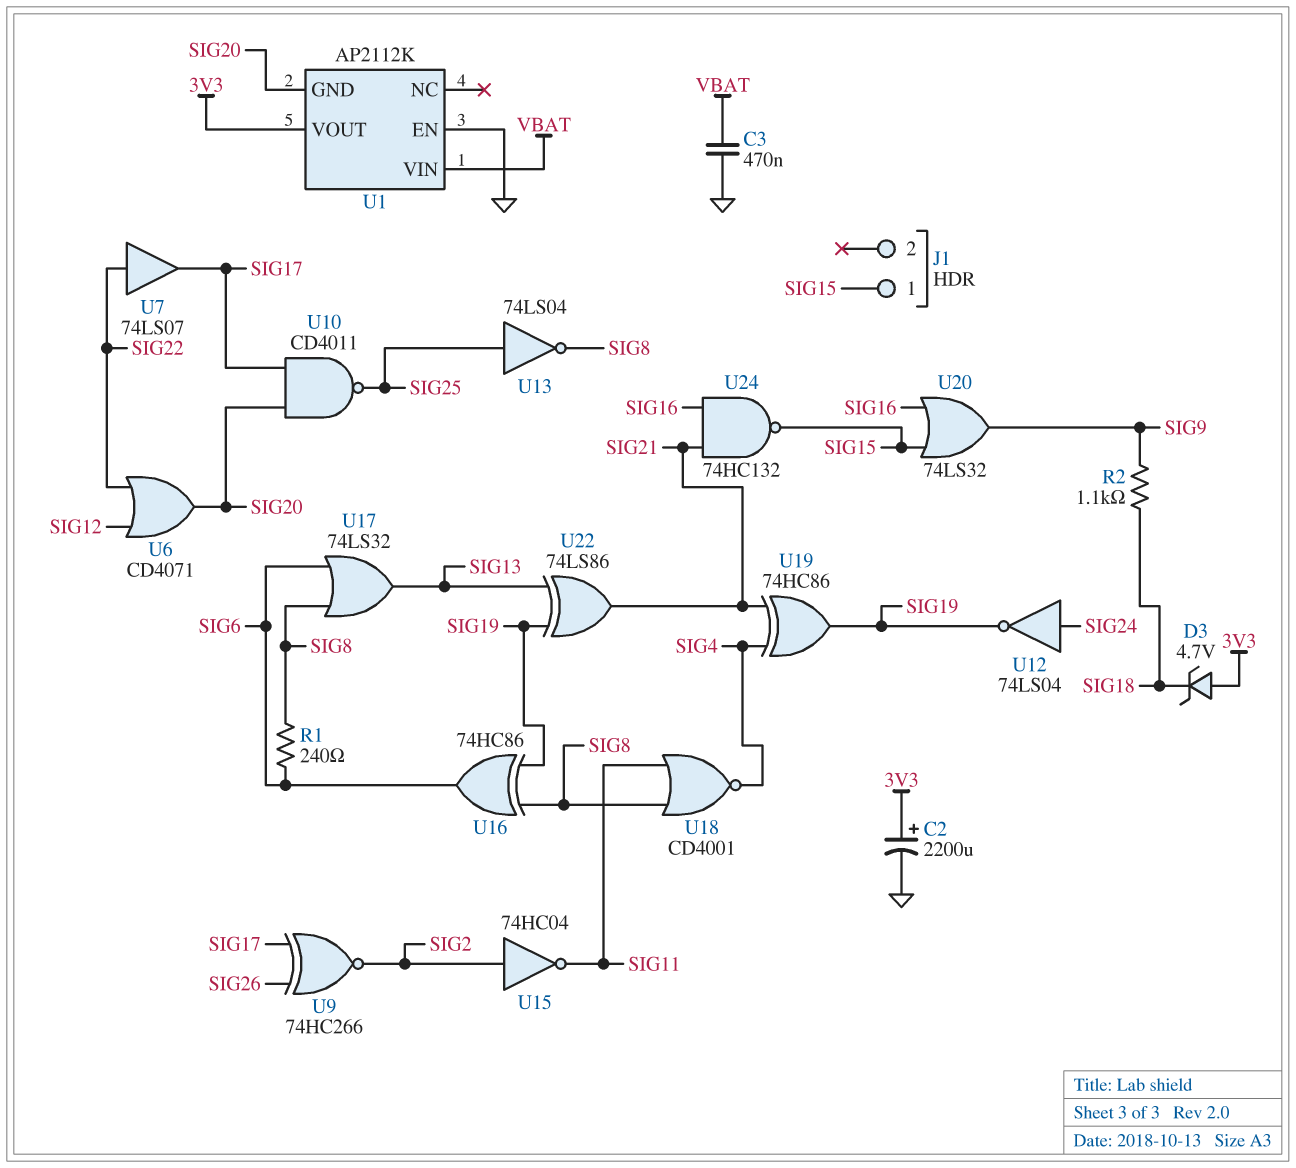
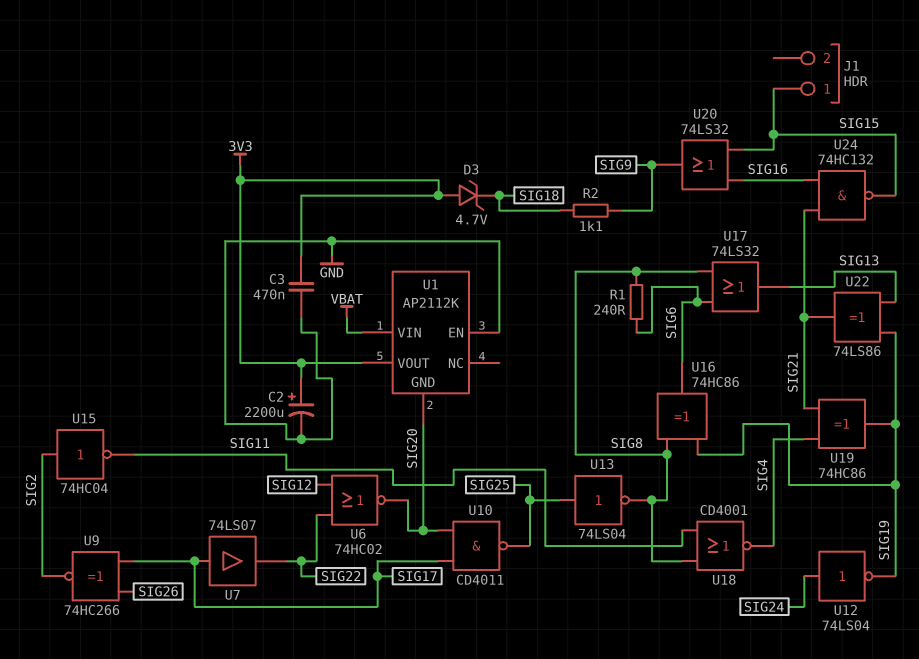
C3: 470nF (GND, VBAT) -> 470nF (3V3, GND)
U6: OR CD4071 (in SIG12, in SIG22, out SIG20) -> NOR 74HC02 (in SIG12, in SIG22, out SIG20)
U7: buffer 74LS07 (in SIG22, out SIG17) -> buffer 74LS07 (in SIG17, out SIG22)

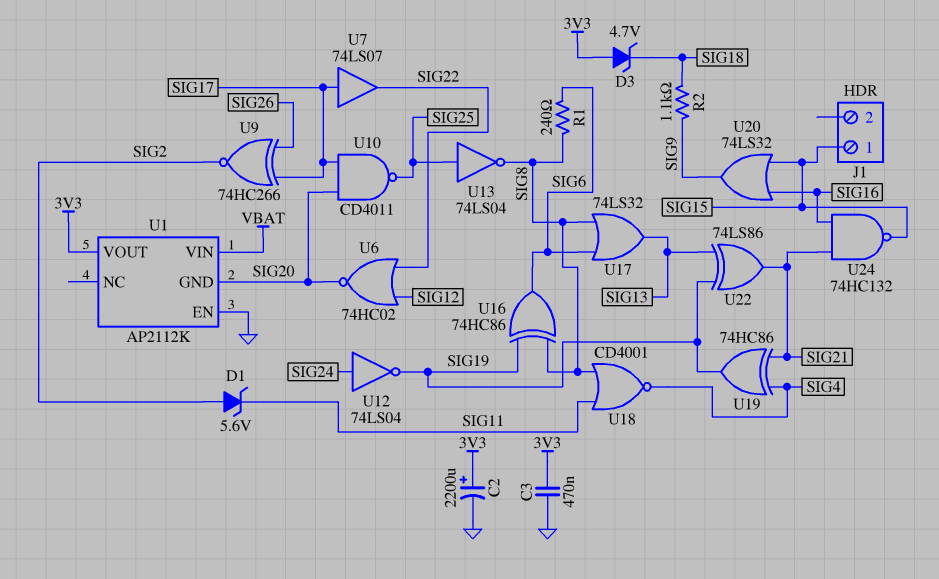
D1: none -> zener 5.6V (A SIG2, K SIG11)
U15: NOT 74HC04 (in SIG2, out SIG11) -> none

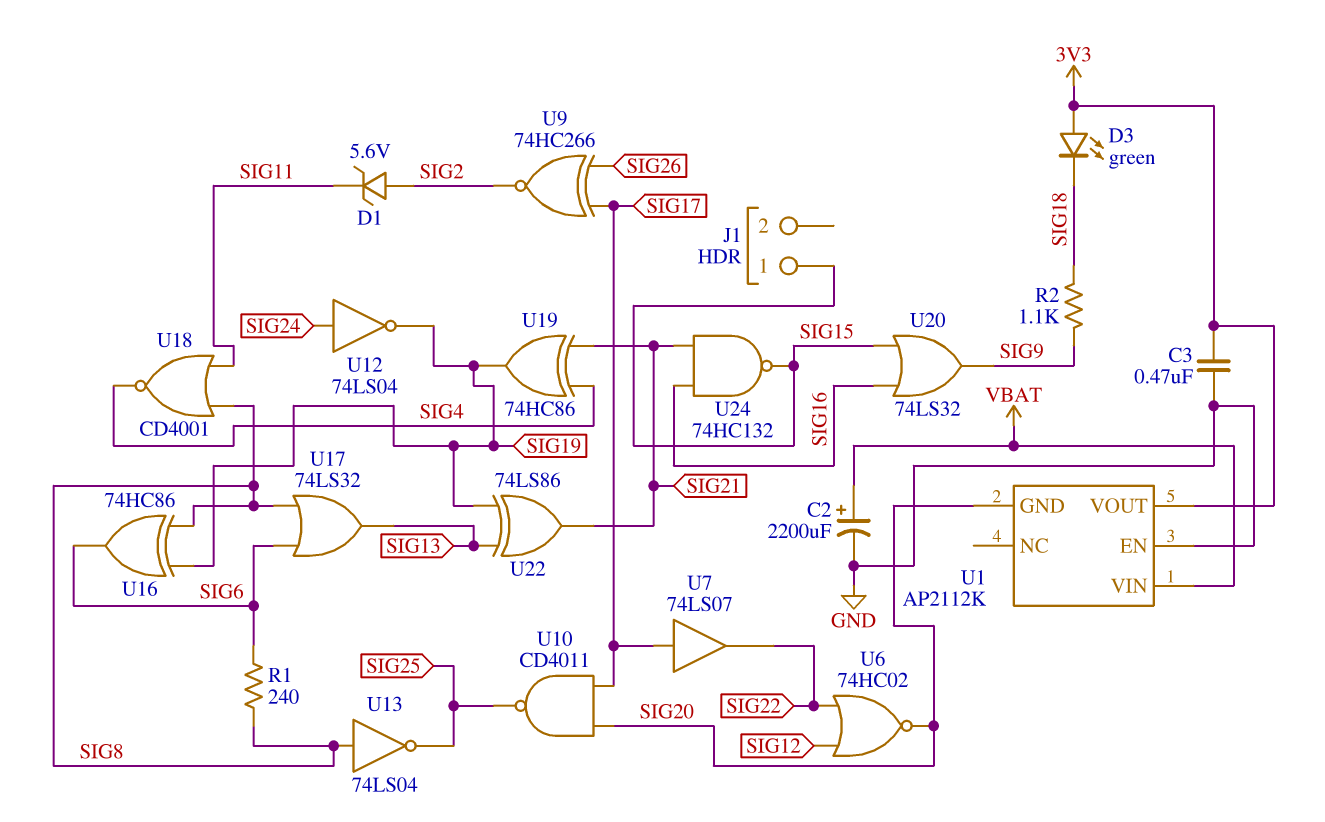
C2: 2200uF (plus 3V3, minus GND) -> 2200uF (plus VBAT, minus GND)
D3: zener 4.7V (A 3V3, K SIG18) -> LED green (A 3V3, K SIG18)
U13: NOT 74LS04 (in SIG25, out SIG8) -> NOT 74LS04 (in SIG8, out SIG25)

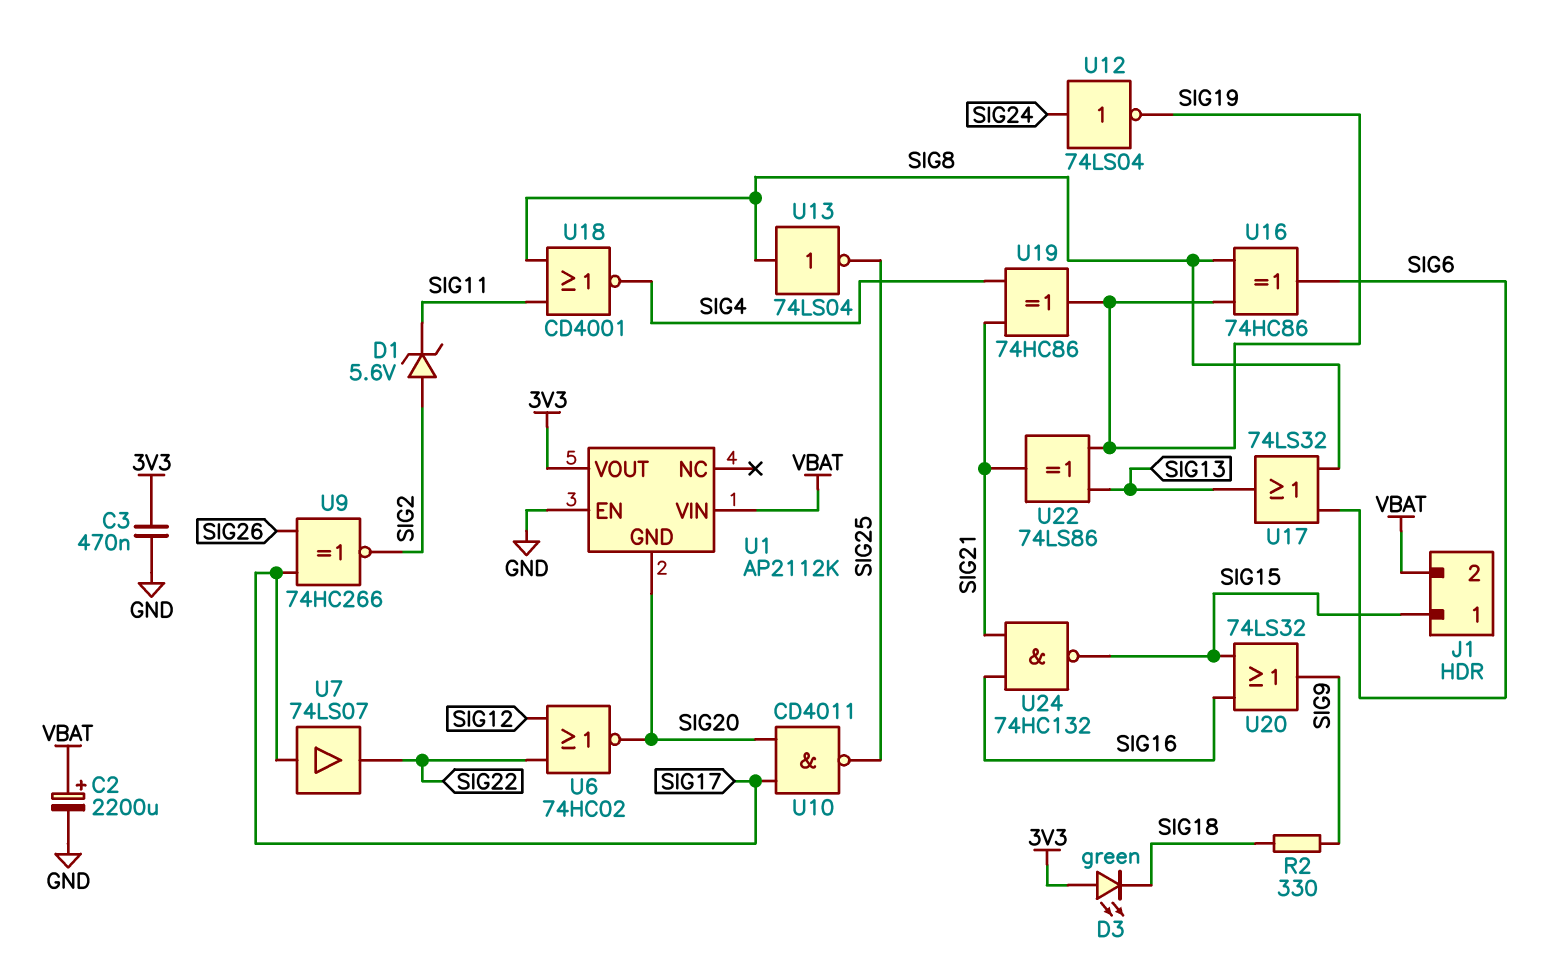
J1 pin 2: none -> VBAT
R1: 240 (SIG6, SIG8) -> none
R2: 1.1k (SIG9, SIG18) -> 330 (SIG9, SIG18)

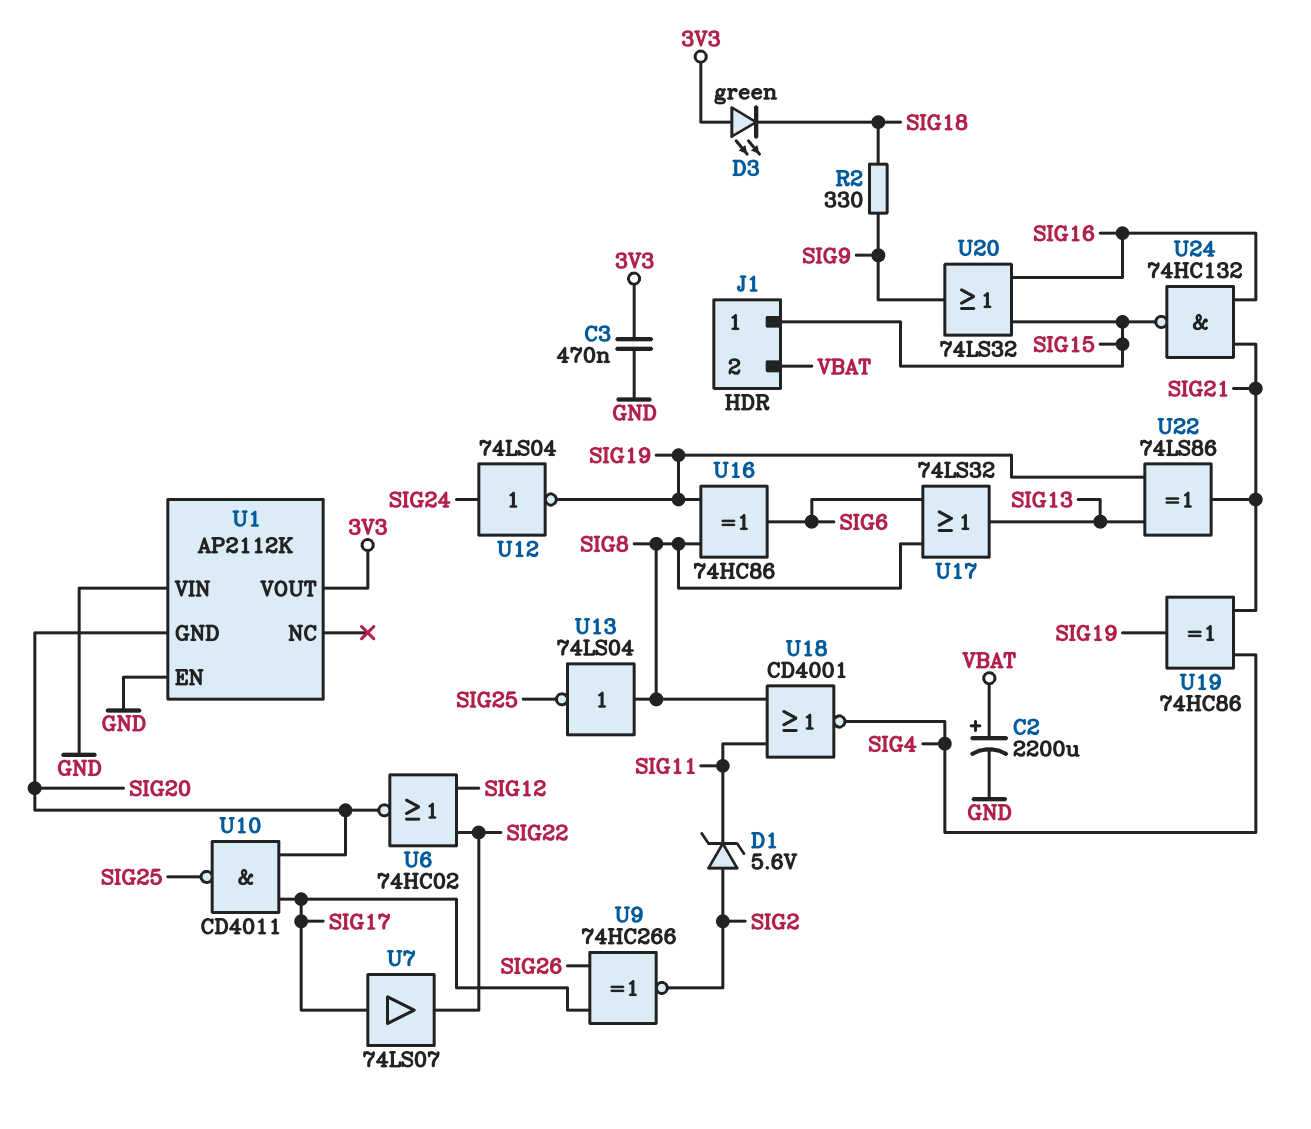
U1 pin VIN: VBAT -> GND

